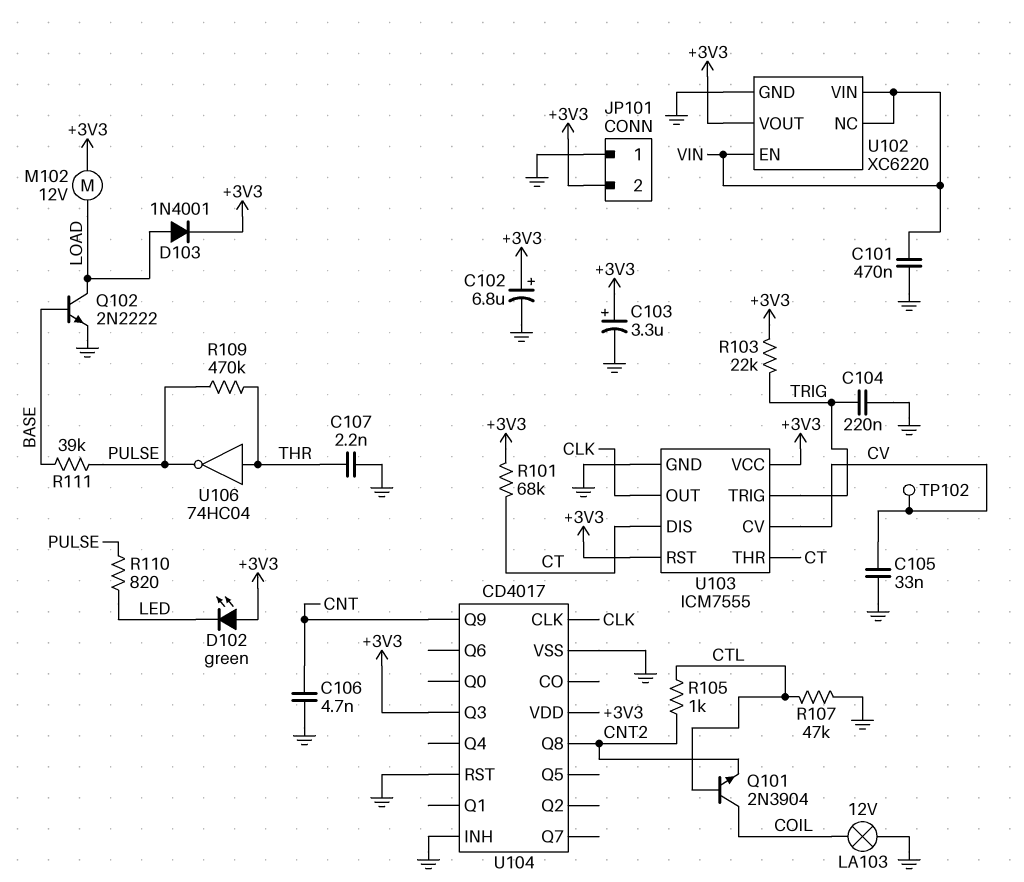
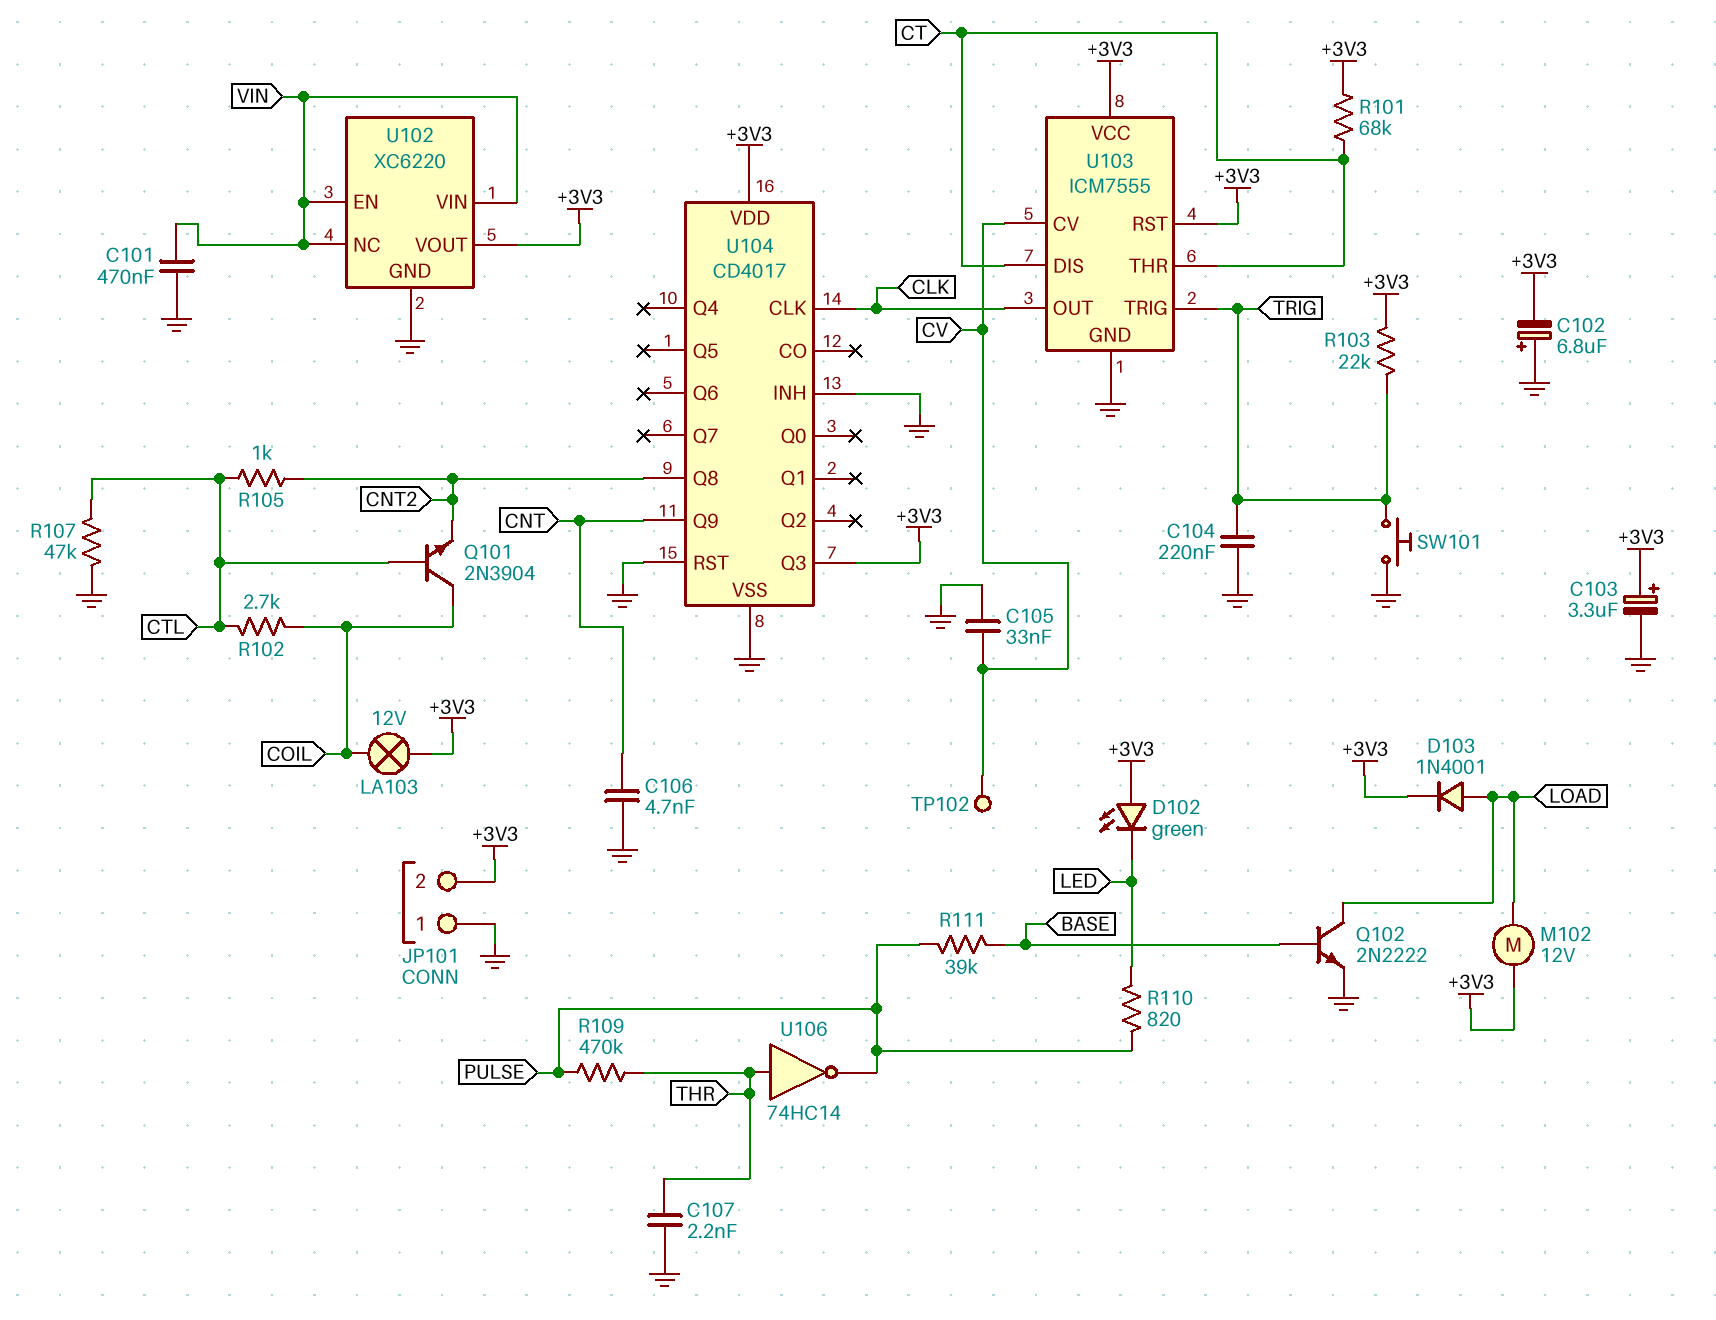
C102: 6.8uF (plus +3V3, minus GND) -> 6.8uF (plus GND, minus +3V3)
LA103: lamp 12V (COIL, GND) -> lamp 12V (+3V3, COIL)
R102: none -> 2.7k (COIL, CTL)
SW101: none -> button (GND, TRIG)
U106: NOT 74HC04 (in THR, out PULSE) -> NOT 74HC14 (in THR, out PULSE)

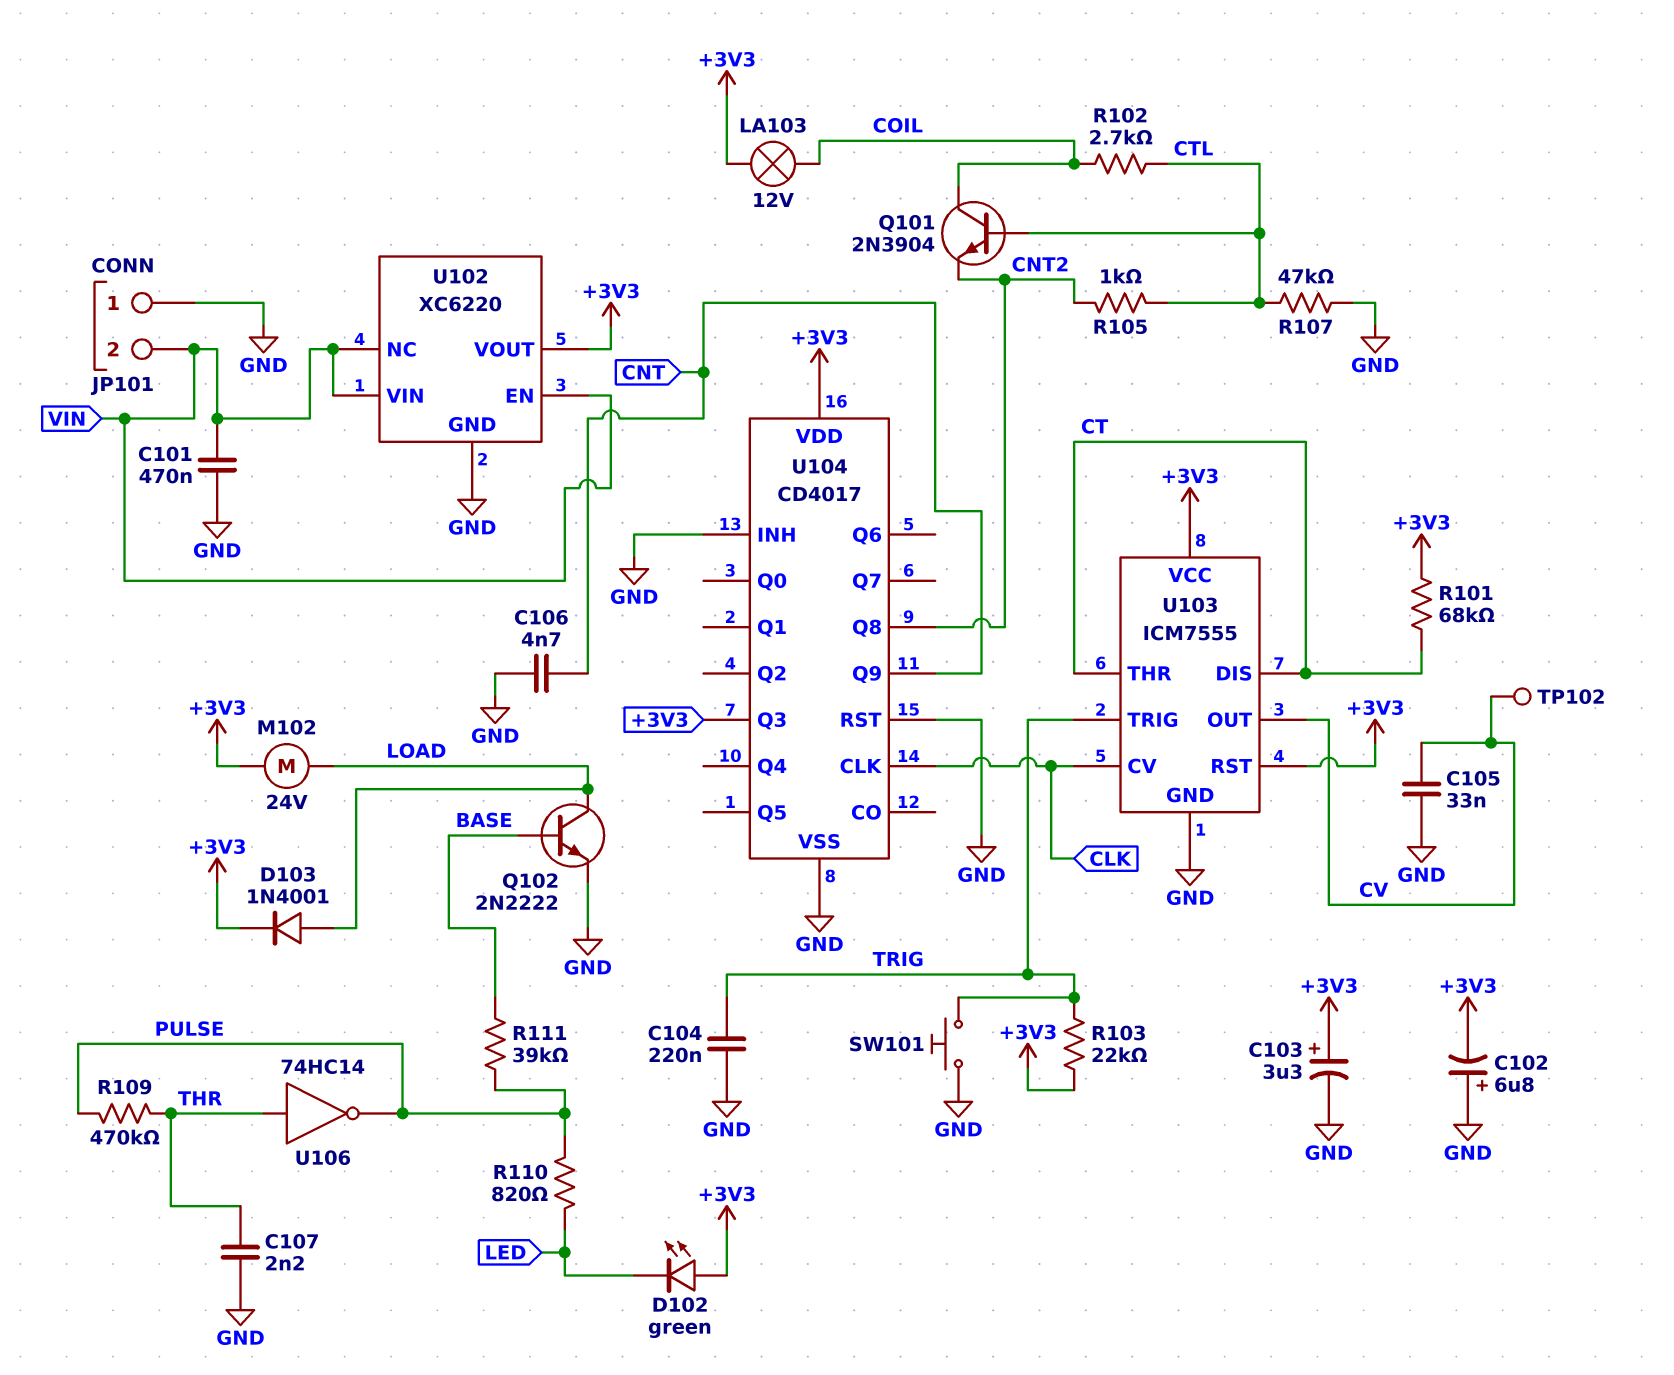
JP101 pin 2: +3V3 -> VIN
M102: motor 12V (+3V3, LOAD) -> motor 24V (+3V3, LOAD)
U103 pin CV: CV -> CLK
U103 pin OUT: CLK -> CV

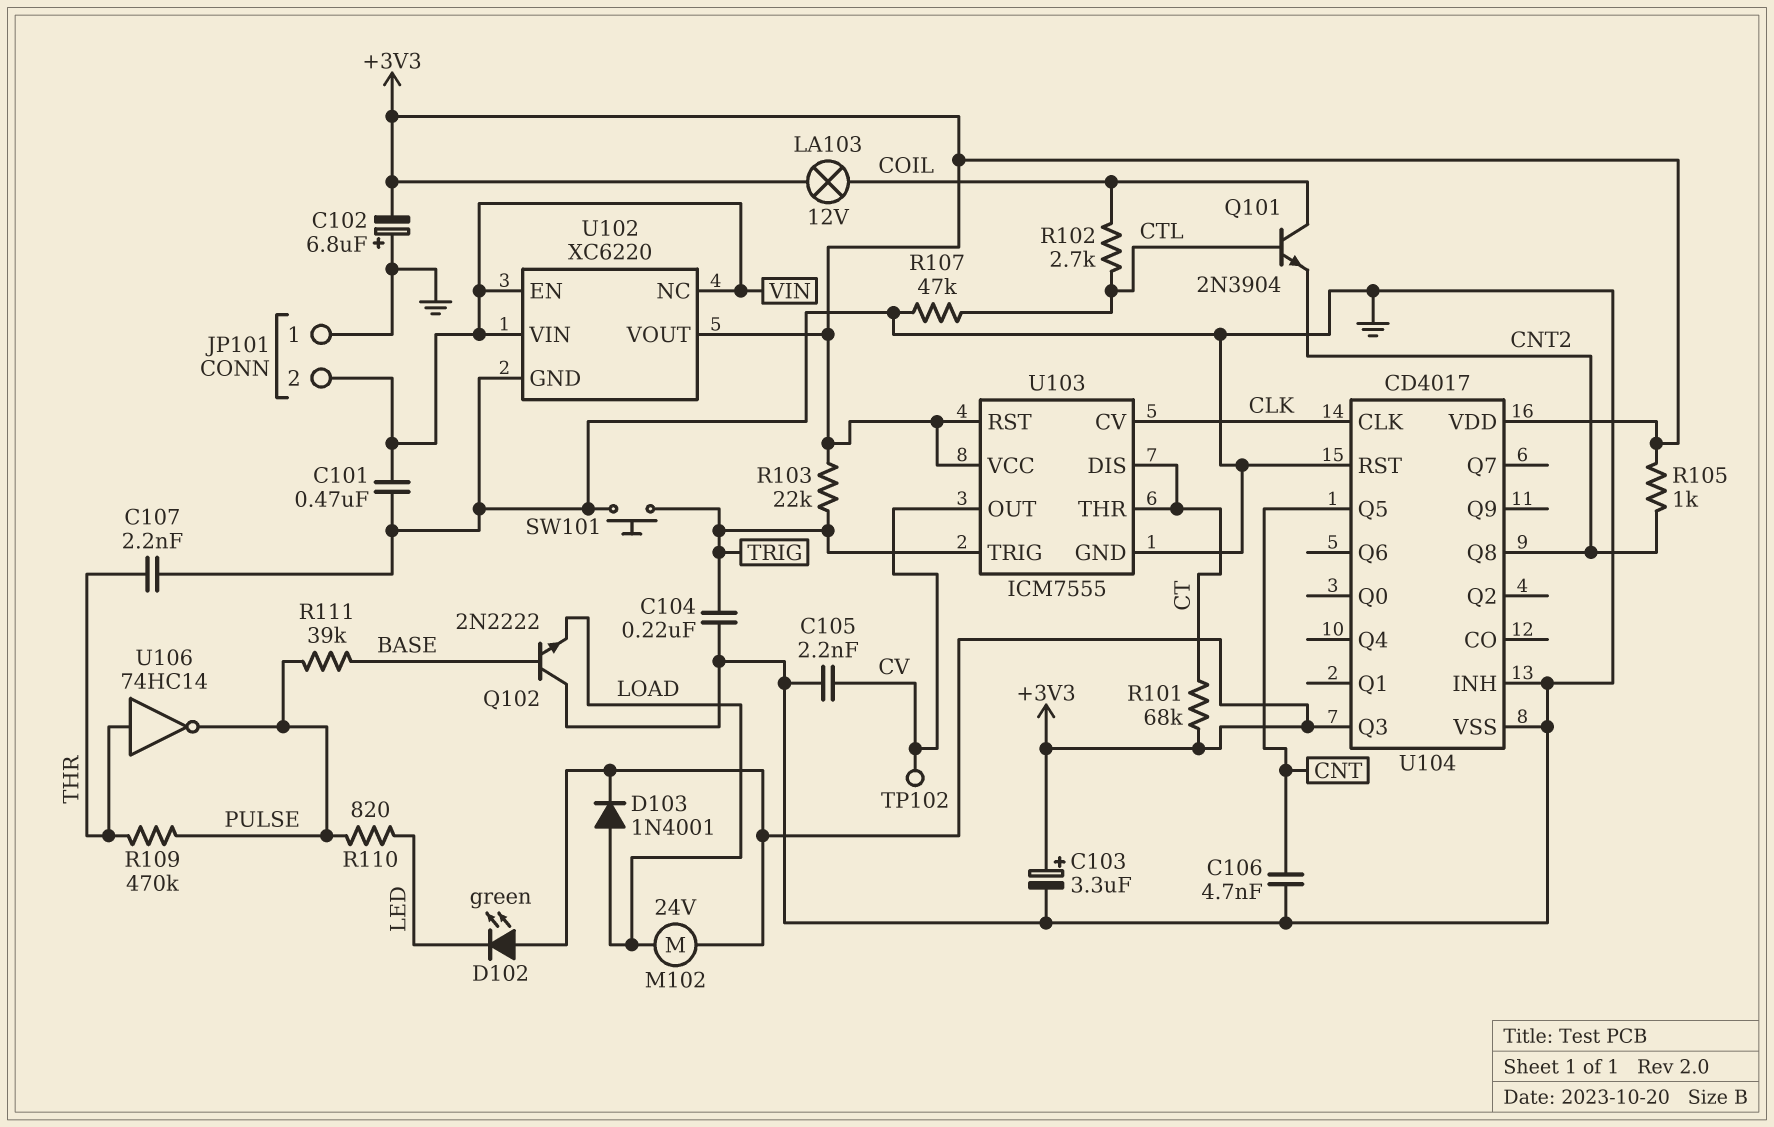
C105: 33nF (CV, GND) -> 2.2nF (CV, GND)
Q102: NPN 2N2222 (B BASE, C LOAD, E GND) -> NPN 2N2222 (B BASE, C GND, E LOAD)
R105: 1k (CNT2, CTL) -> 1k (+3V3, CNT2)
U104 pin Q5: none -> CNT
U104 pin Q9: CNT -> none

